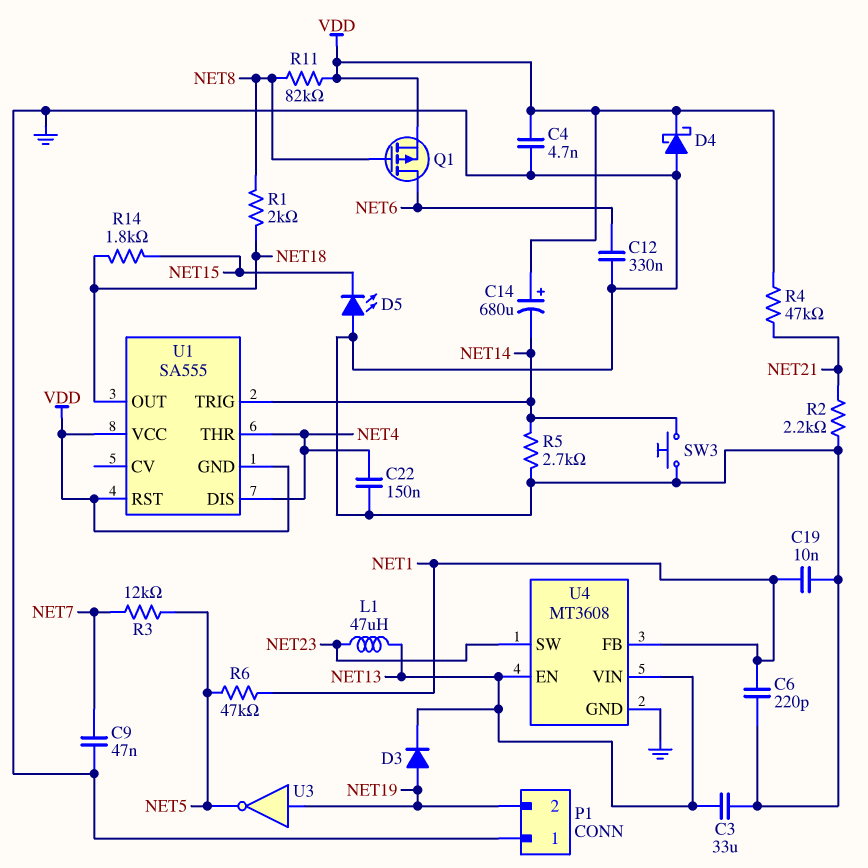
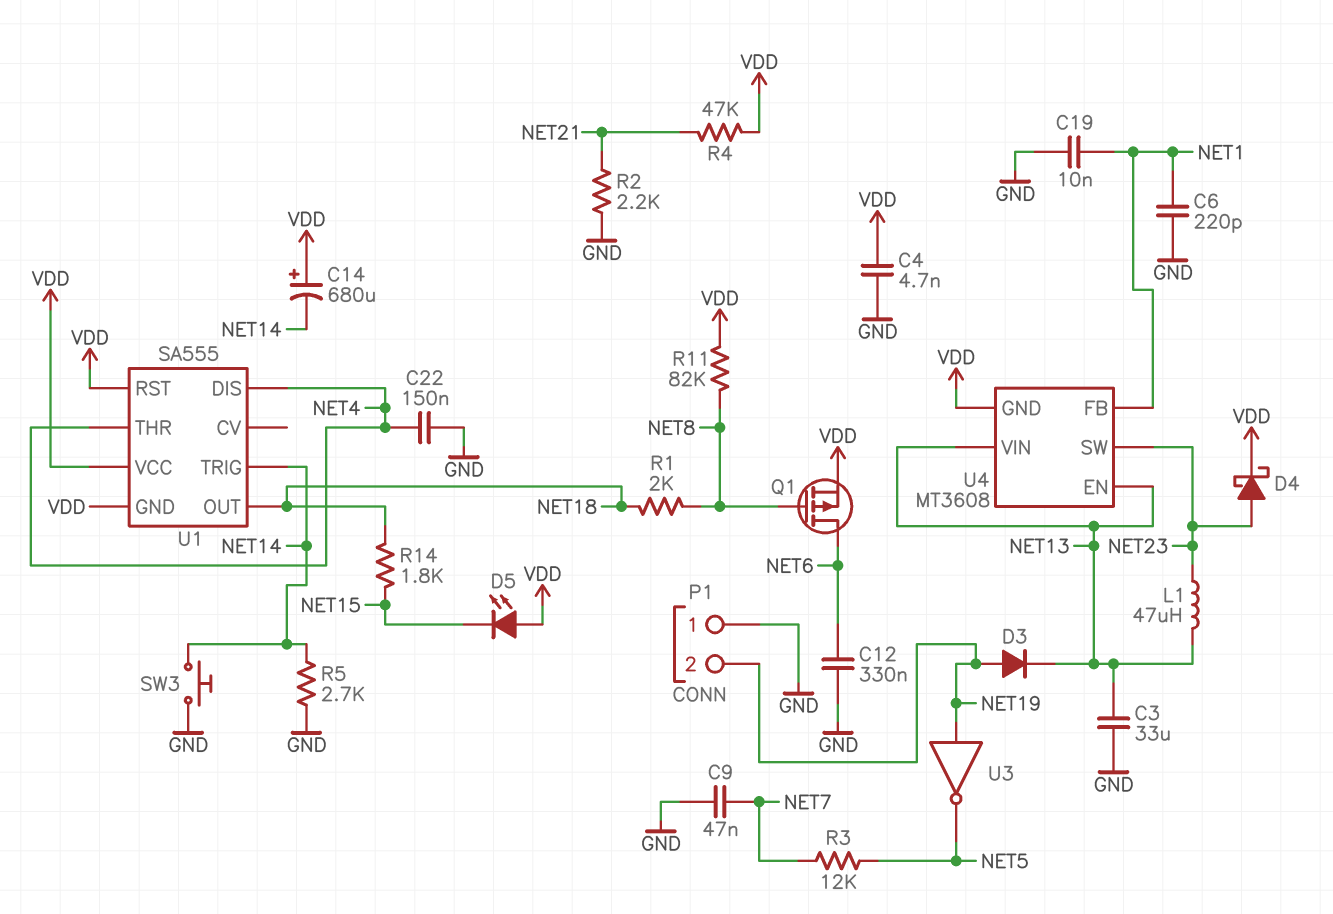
D4: schottky (A GND, K VDD) -> schottky (A NET23, K VDD)
D5: LED (A GND, K NET15) -> LED (A VDD, K NET15)
R6: 47k (NET1, NET5) -> none
U4 pin GND: GND -> VDD

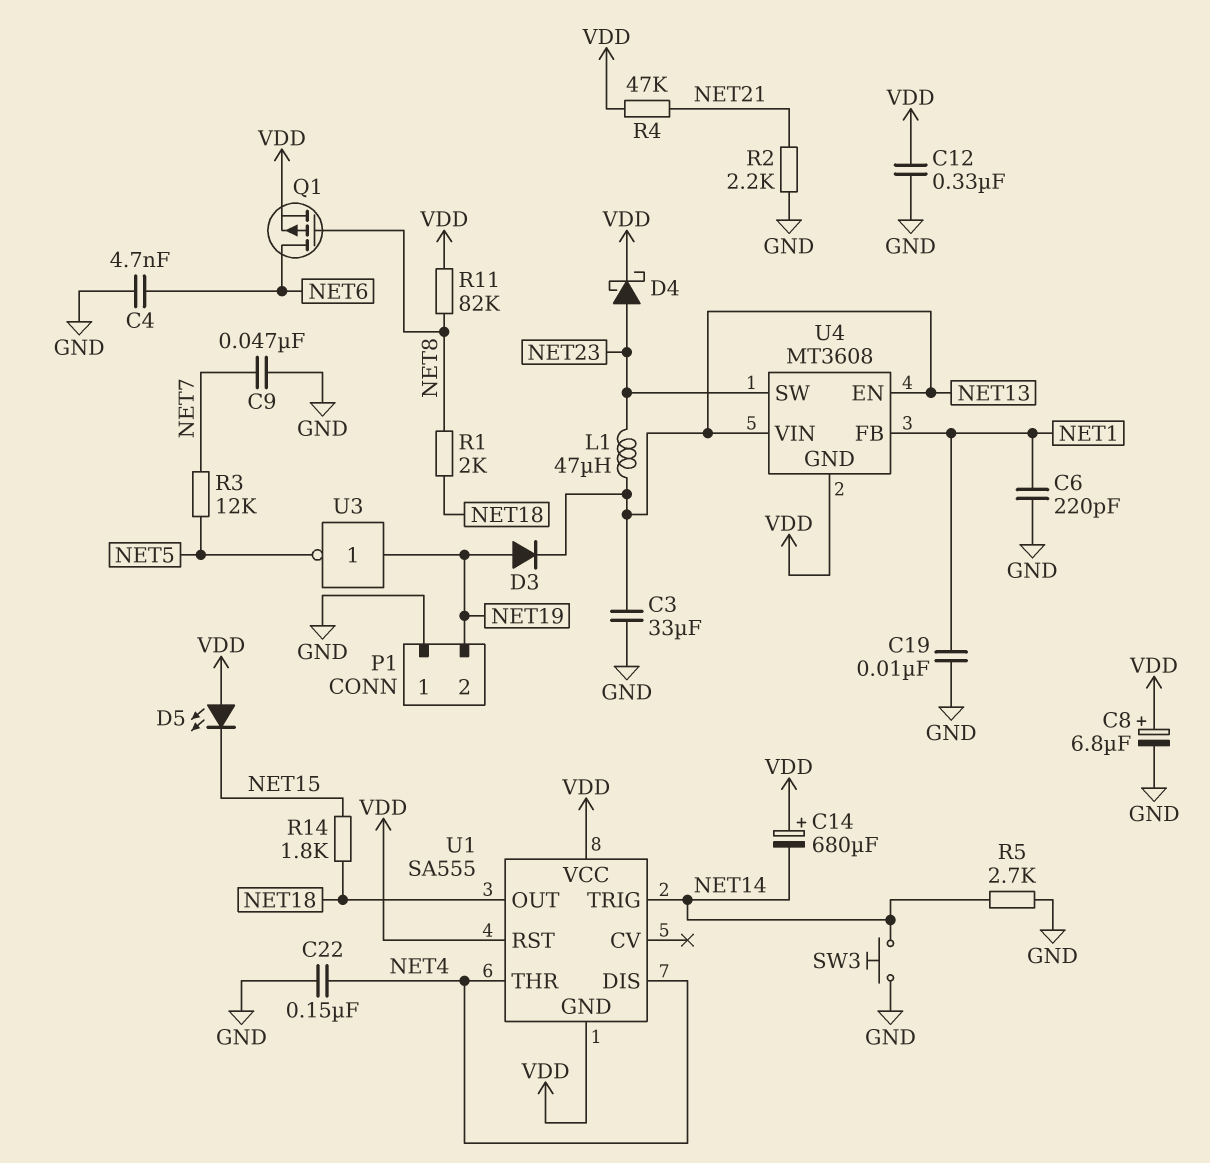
C4: 4.7nF (GND, VDD) -> 4.7nF (GND, NET6)
C8: none -> 6.8uF (plus VDD, minus GND)
C12: 330nF (GND, NET6) -> 330nF (GND, VDD)

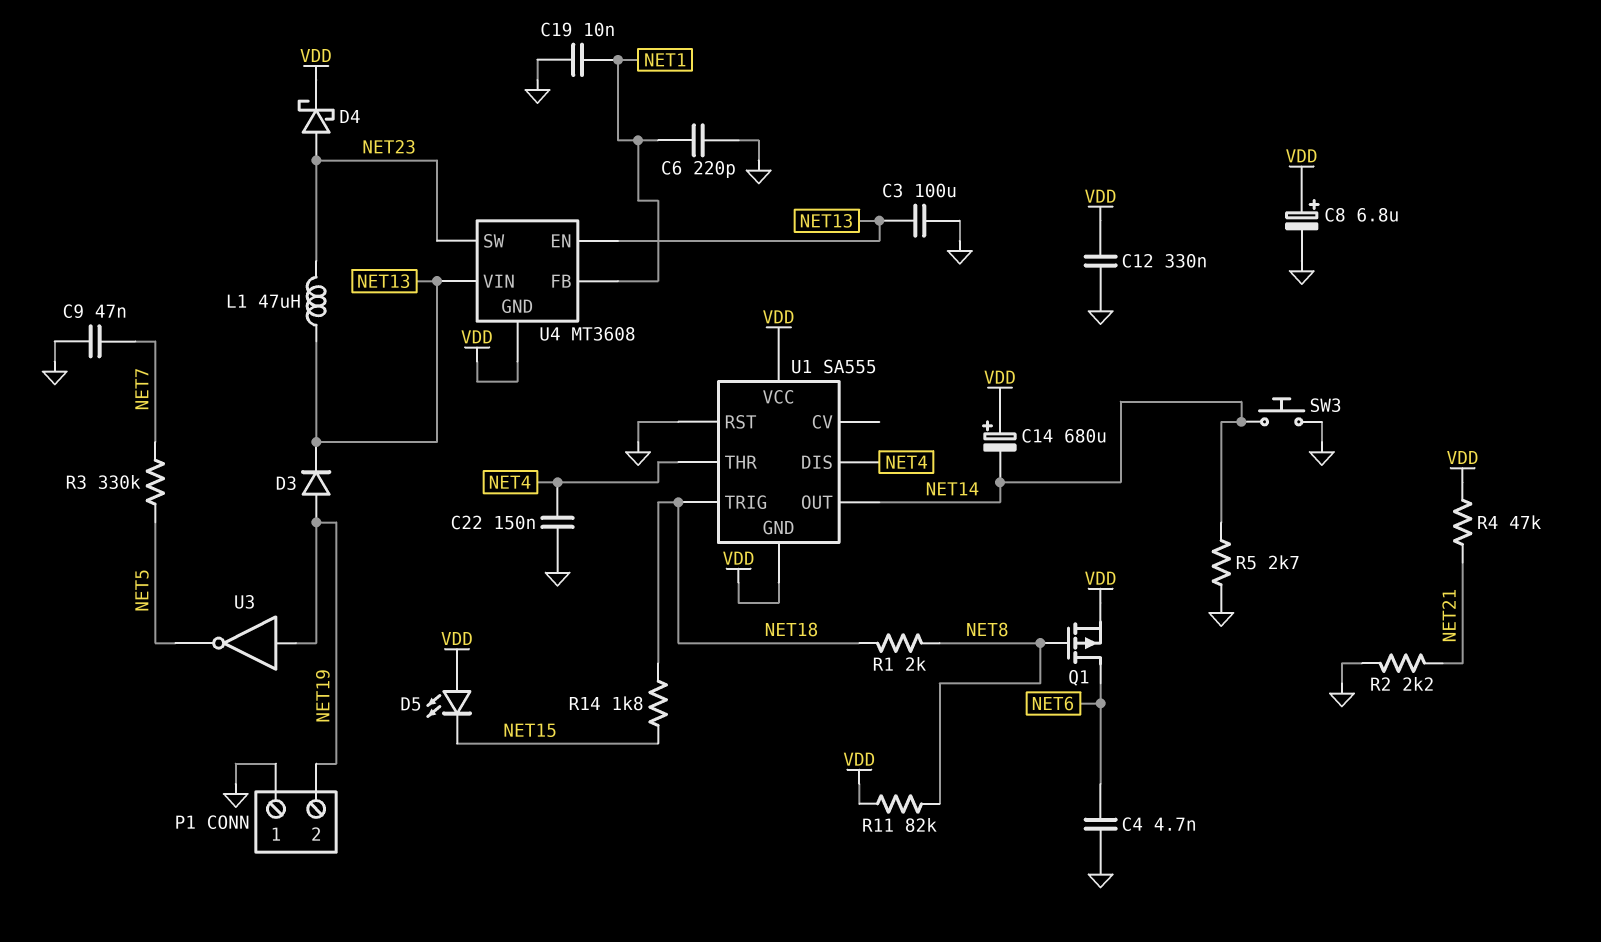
C3: 33uF (GND, NET13) -> 100uF (GND, NET13)
R3: 12k (NET5, NET7) -> 330k (NET5, NET7)
U1 pin OUT: NET18 -> NET14
U1 pin RST: VDD -> GND
U1 pin TRIG: NET14 -> NET18

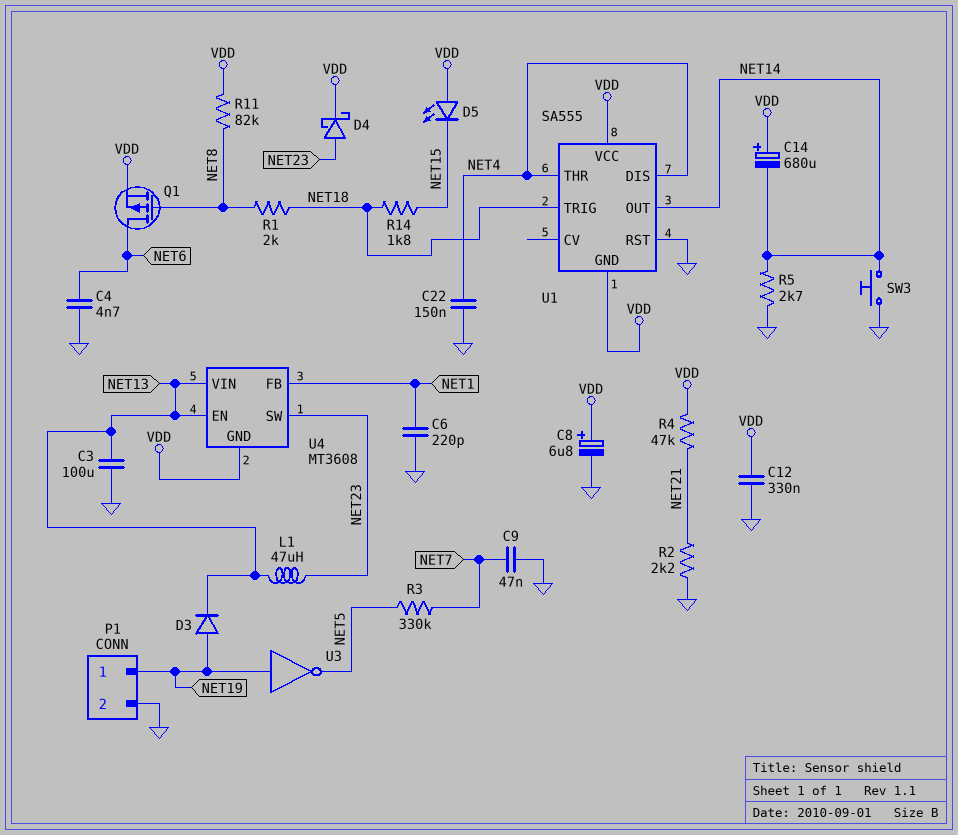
C19: 10nF (GND, NET1) -> none
P1 pin 1: GND -> NET19
P1 pin 2: NET19 -> GND

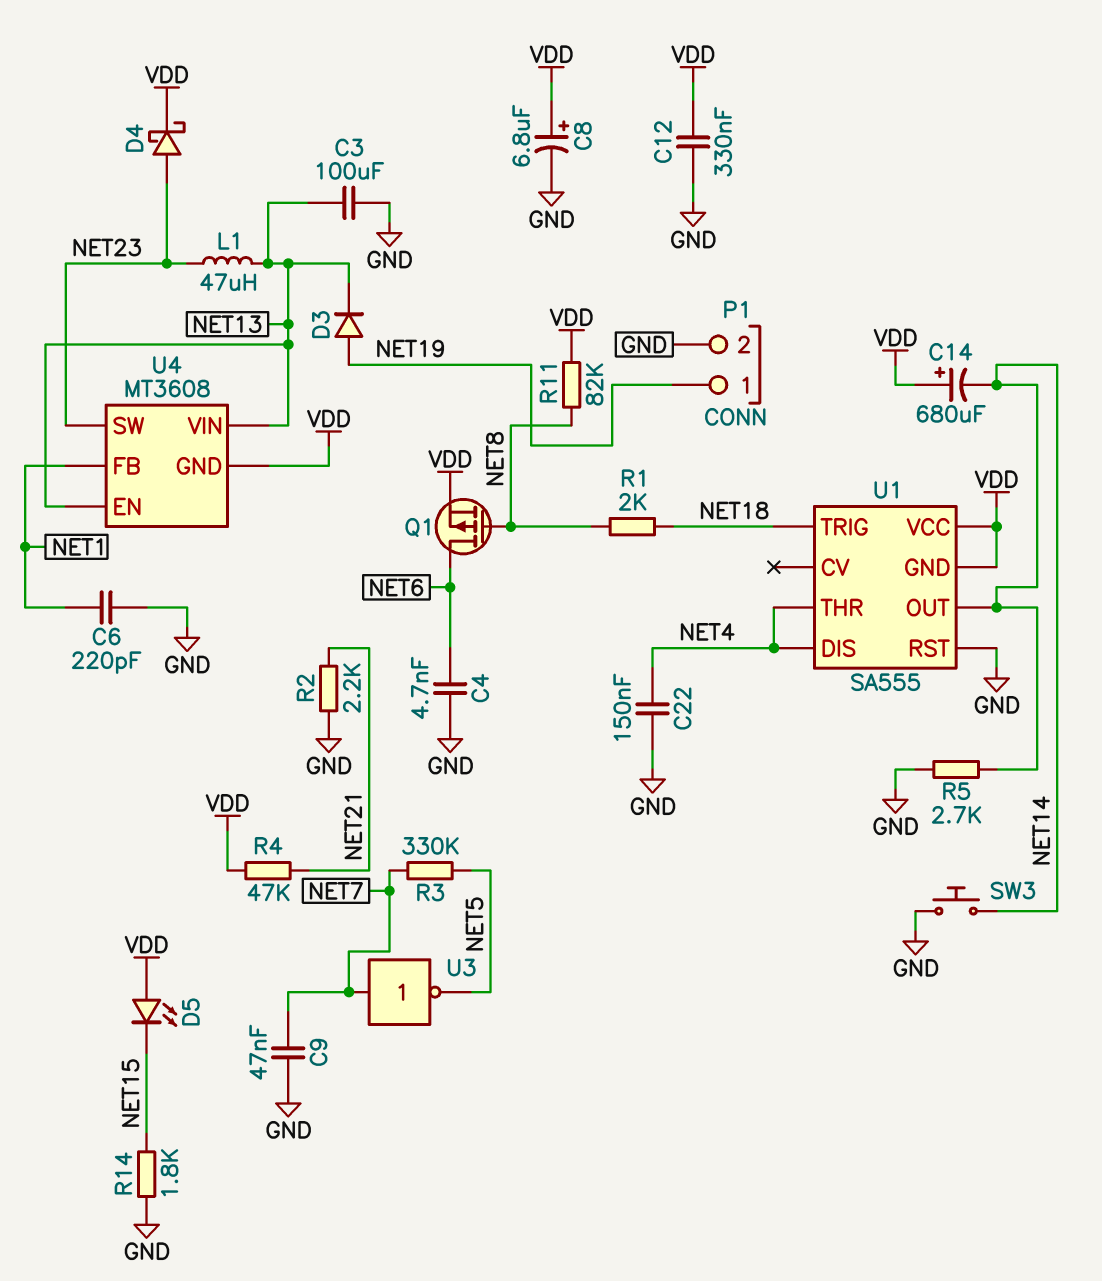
R14: 1.8k (NET15, NET18) -> 1.8k (GND, NET15)
U3: NOT (in NET19, out NET5) -> NOT (in NET7, out NET5)

